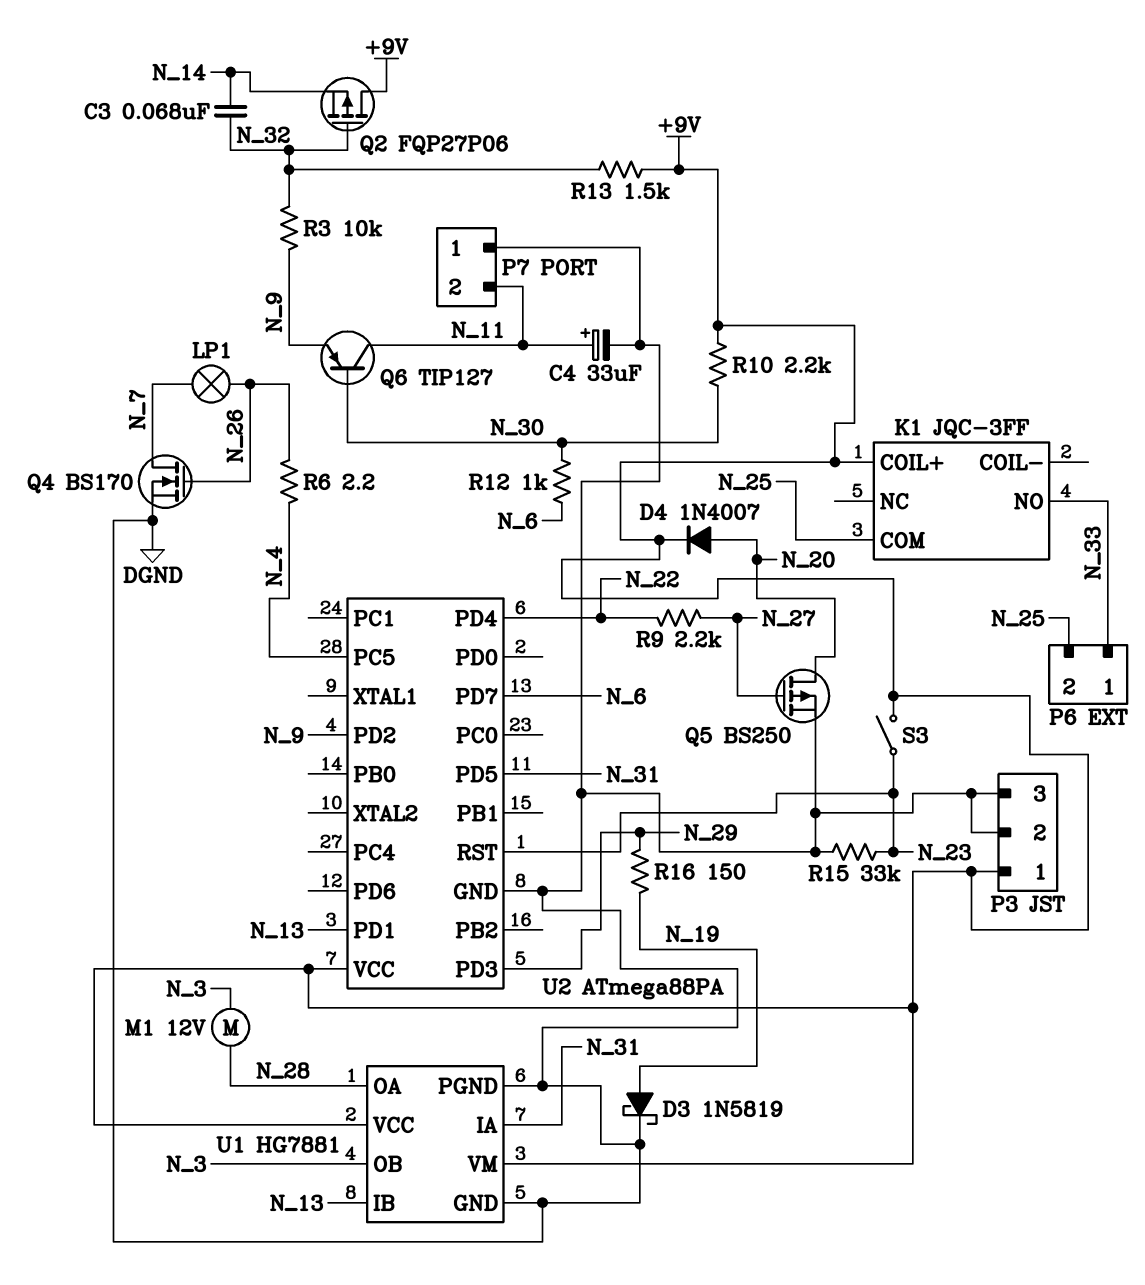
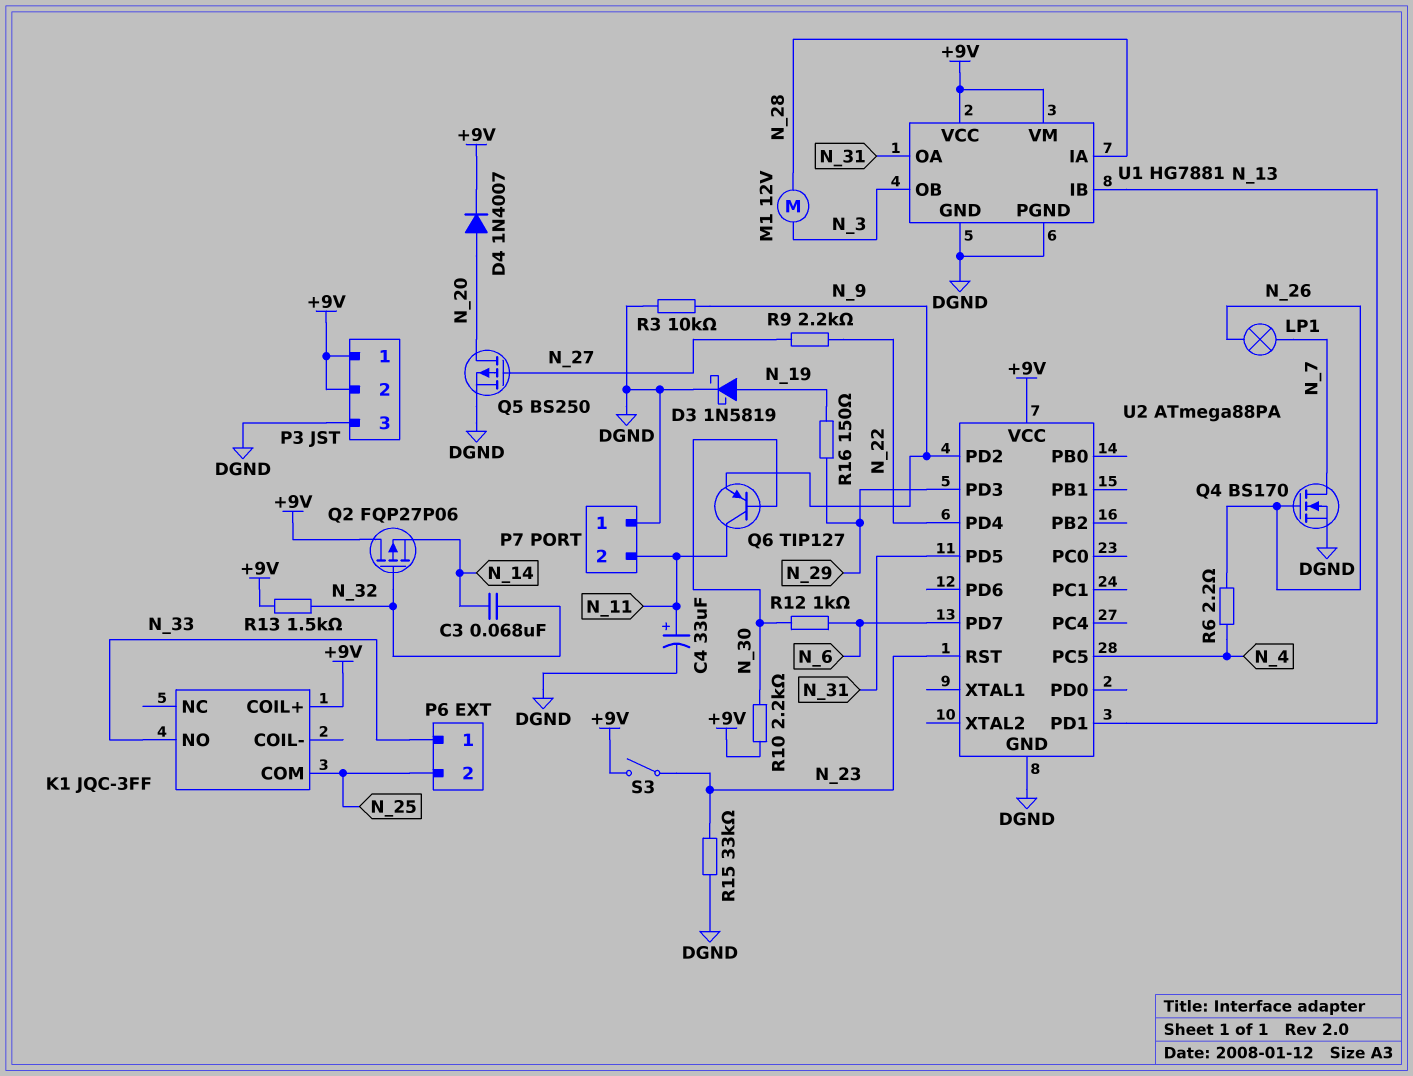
P3 pin 2: DGND -> +9V
R3: 10k (N_9, N_32) -> 10k (DGND, N_9)
U1 pin IA: N_31 -> N_28
U1 pin OA: N_28 -> N_31

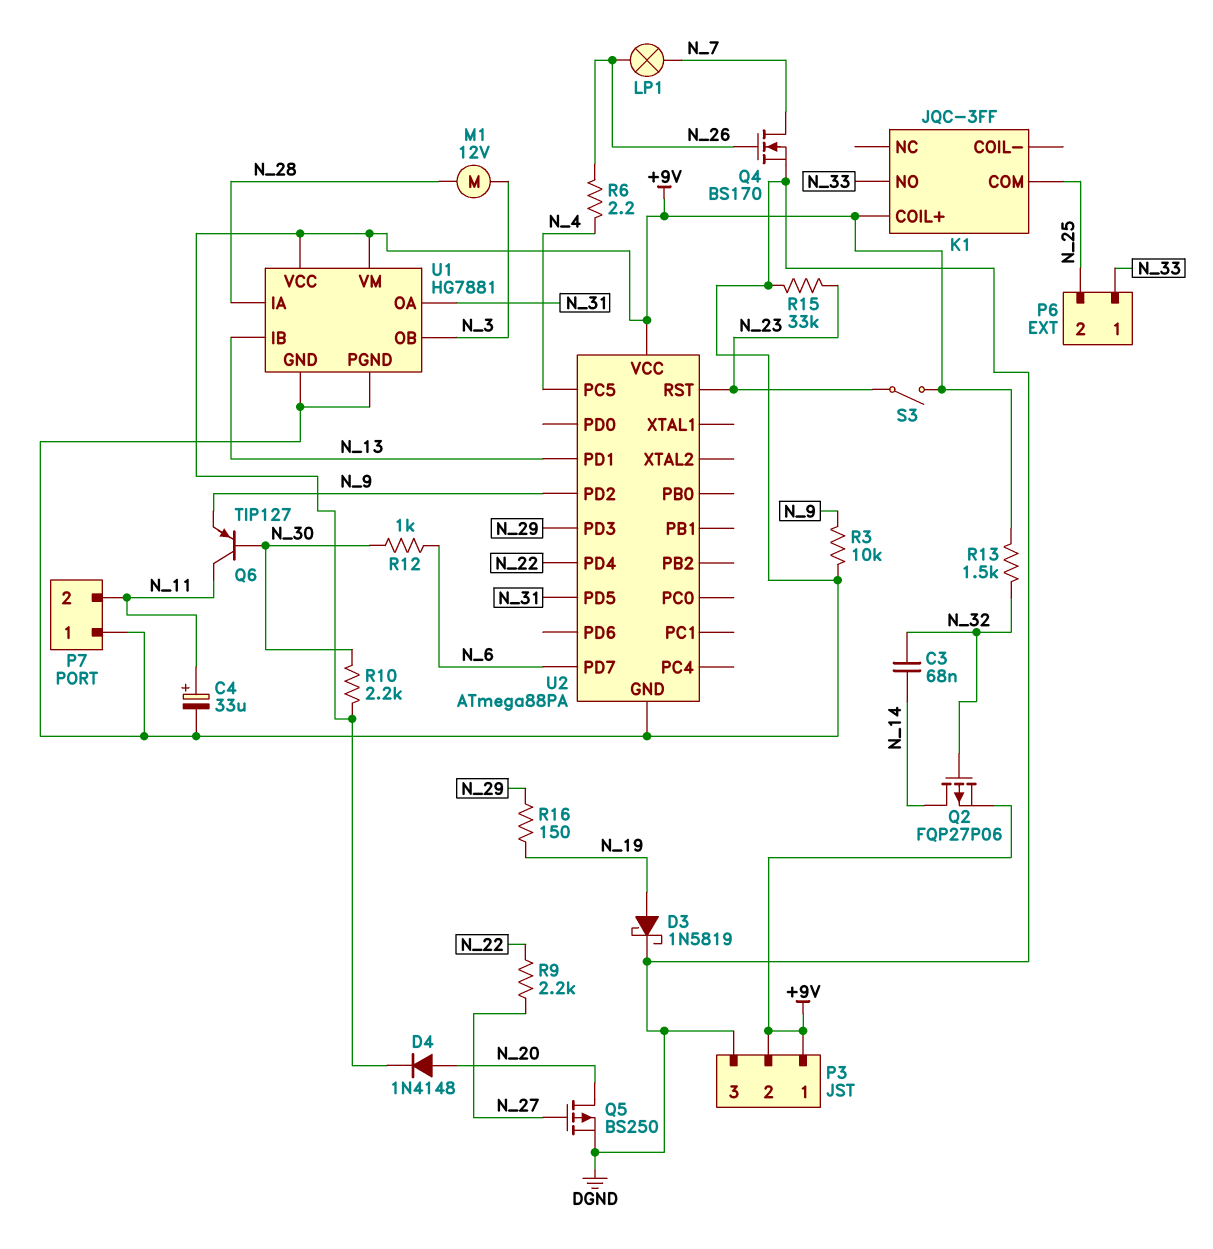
D4: diode 1N4007 (A N_20, K +9V) -> diode 1N4148 (A N_20, K +9V)
Q2: PMOS FQP27P06 (G N_32, D +9V, S N_14) -> PMOS FQP27P06 (G N_32, D N_14, S +9V)

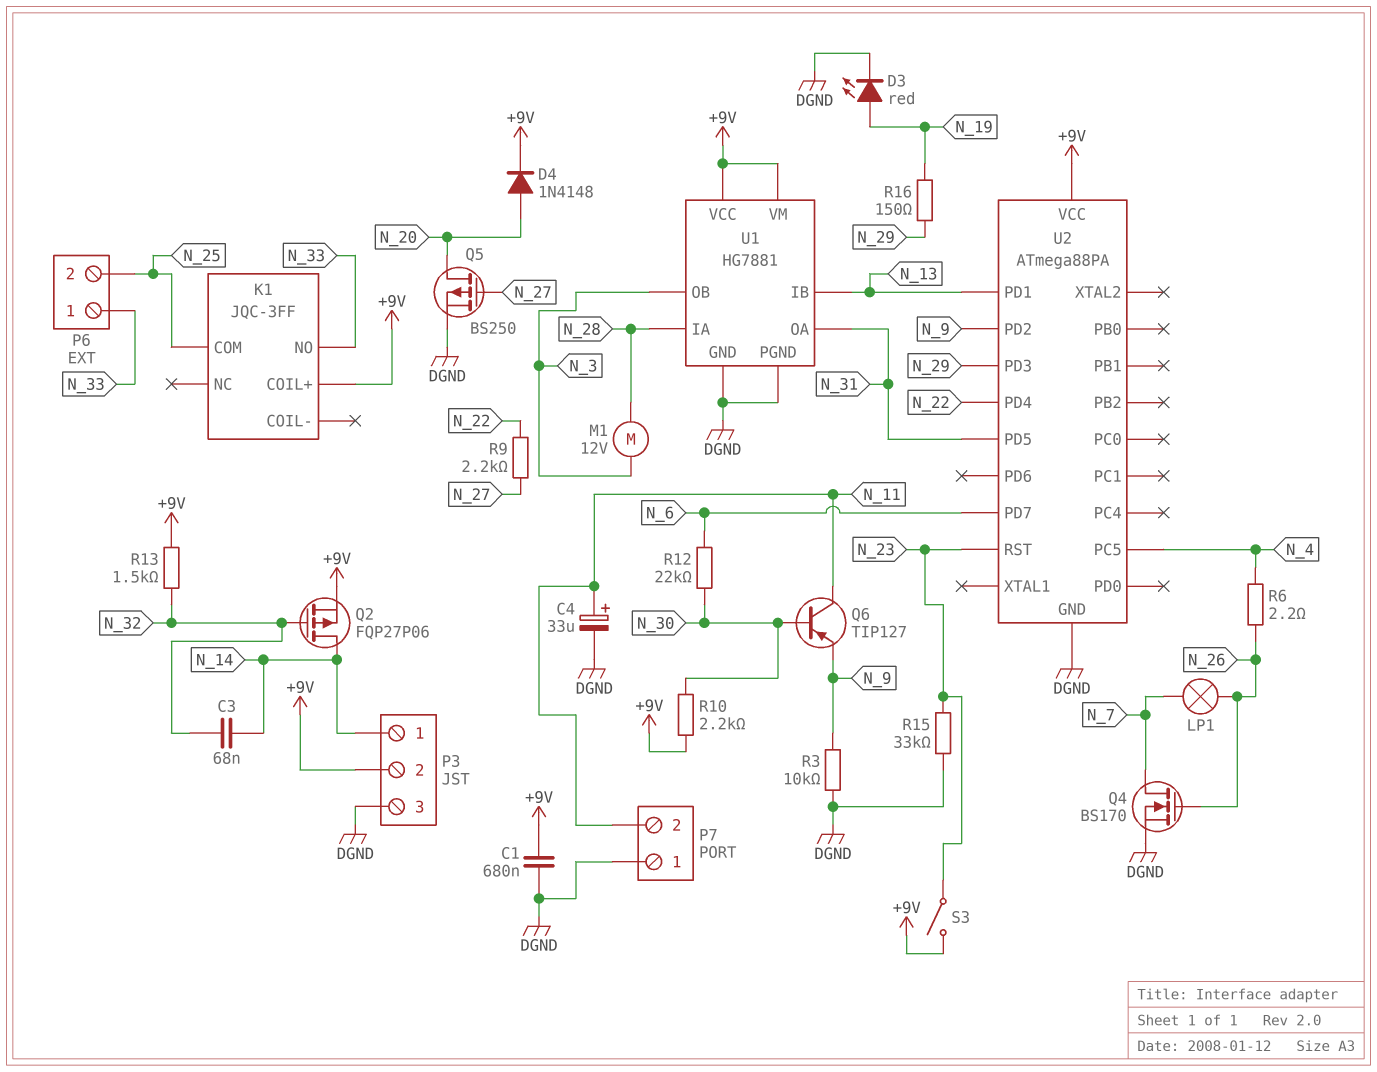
C1: none -> 680nF (+9V, DGND)
D3: schottky 1N5819 (A N_19, K DGND) -> LED red (A N_19, K DGND)
P3 pin 1: +9V -> N_14
R12: 1k (N_6, N_30) -> 22k (N_6, N_30)

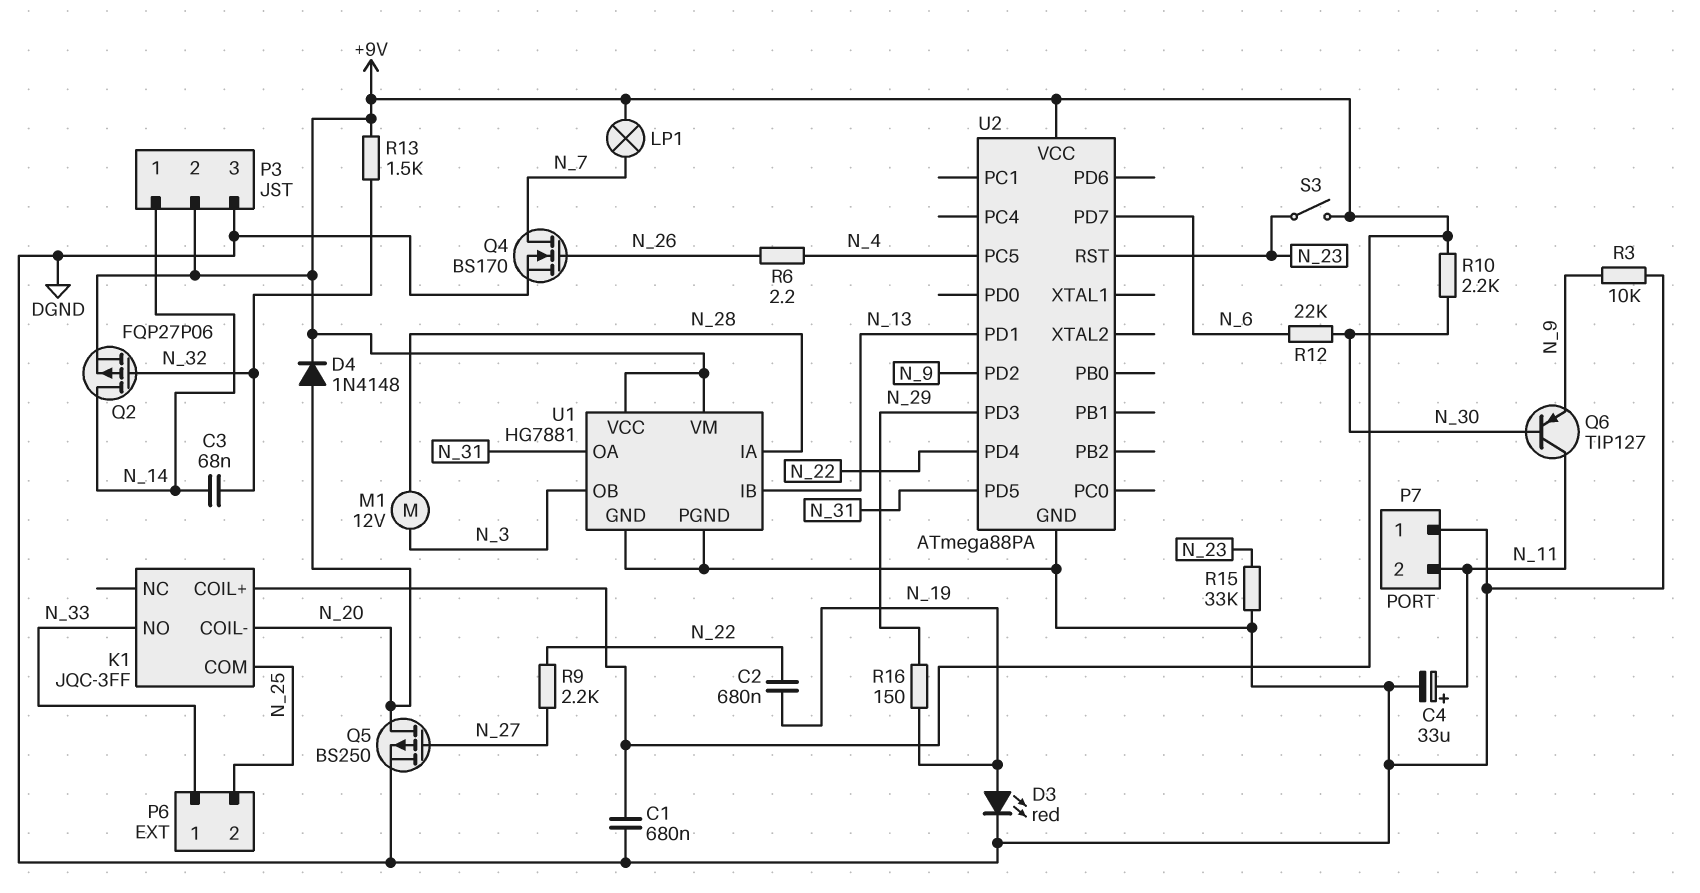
C2: none -> 680nF (N_19, N_22)
K1 pin COIL-: none -> N_20
LP1: lamp (N_7, N_26) -> lamp (+9V, N_7)

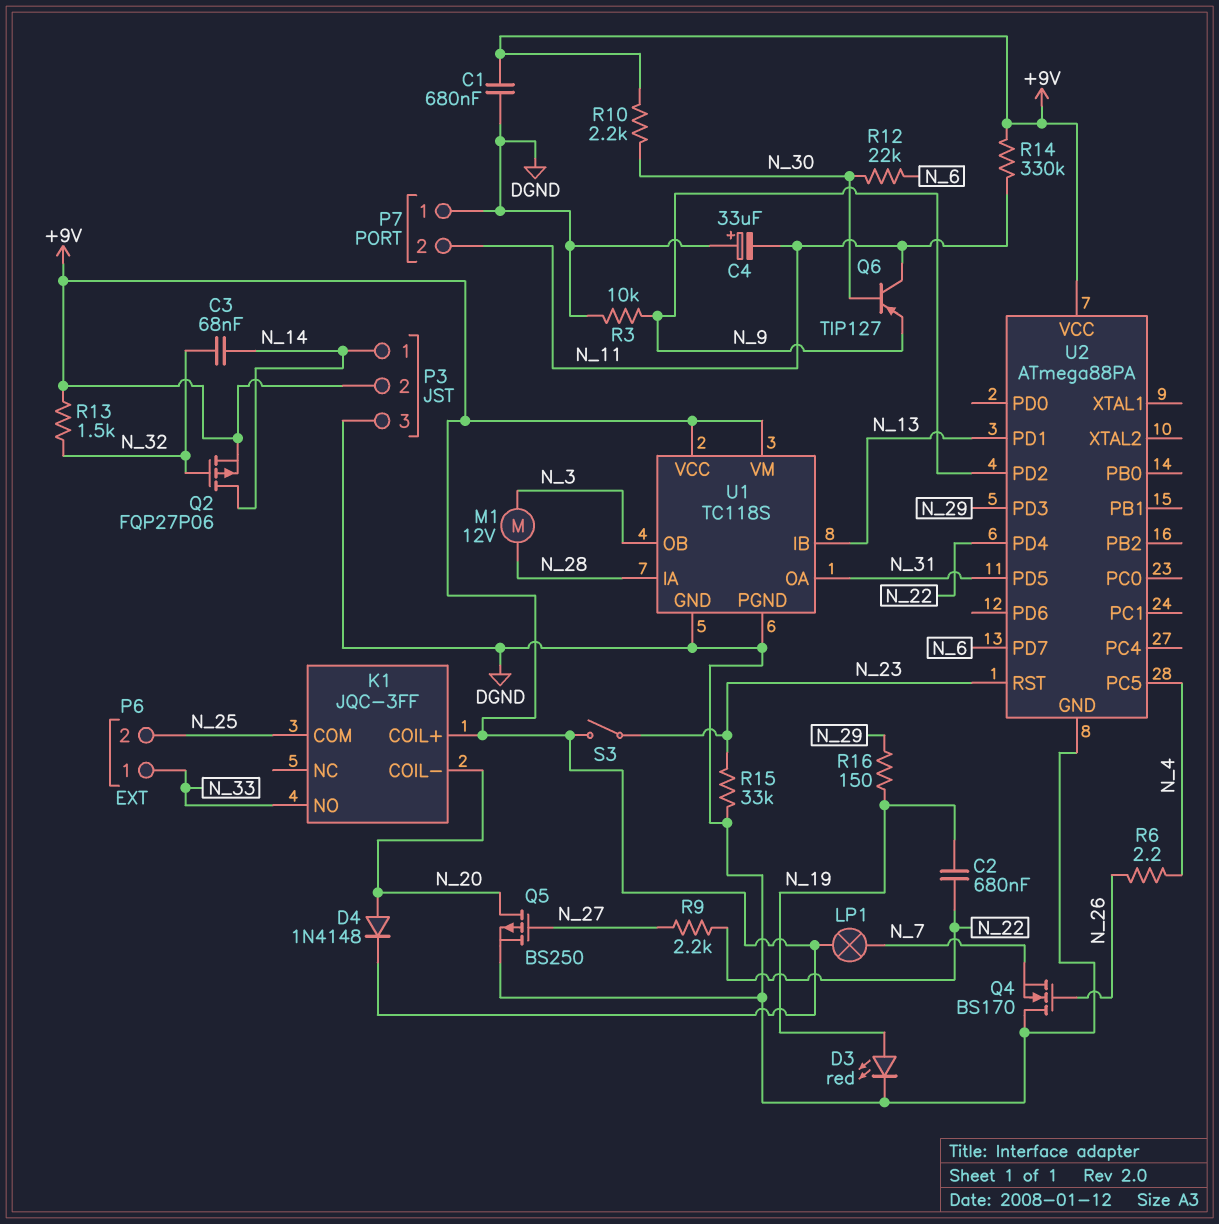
C4: 33uF (plus N_11, minus DGND) -> 33uF (plus DGND, minus N_11)
Q4: NMOS BS170 (G N_26, D N_7, S DGND) -> NMOS BS170 (G N_26, D DGND, S N_7)
R14: none -> 330k (+9V, N_11)
U1: HG7881 -> TC118S

